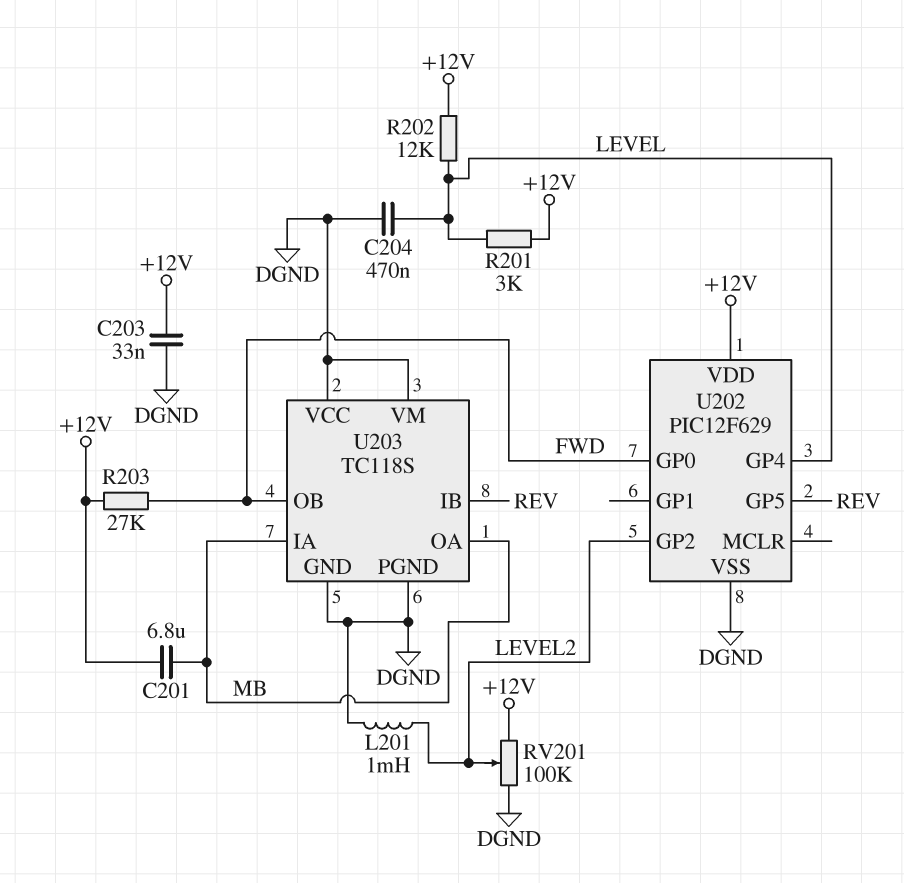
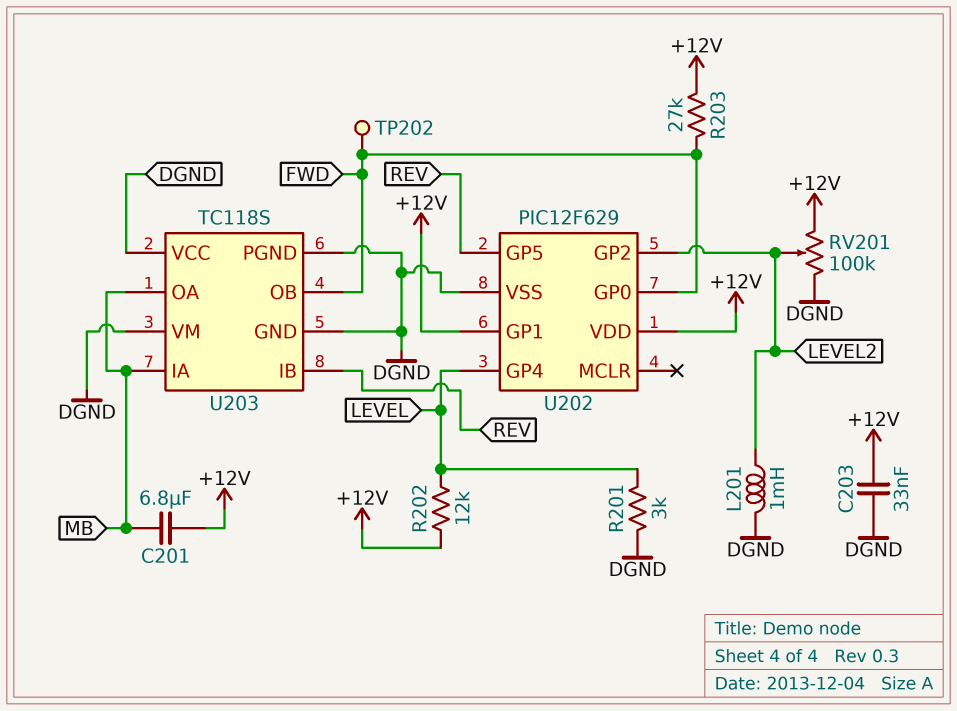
C204: 470nF (DGND, LEVEL) -> none
R201: 3k (+12V, LEVEL) -> 3k (DGND, LEVEL)
TP202: none -> test point (FWD)
U202 pin GP1: none -> +12V

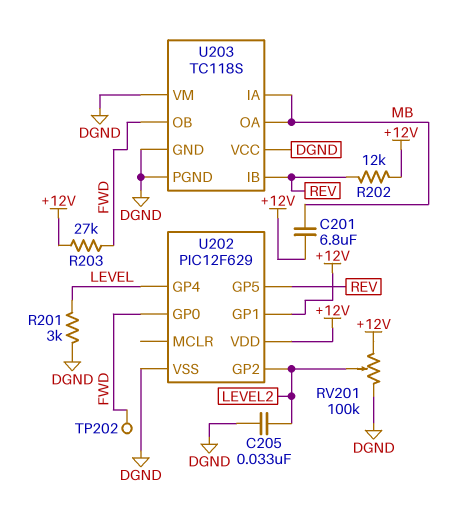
C203: 33nF (+12V, DGND) -> none
C205: none -> 33nF (DGND, LEVEL2)
L201: 1mH (DGND, LEVEL2) -> none
R202: 12k (+12V, LEVEL) -> 12k (+12V, REV)

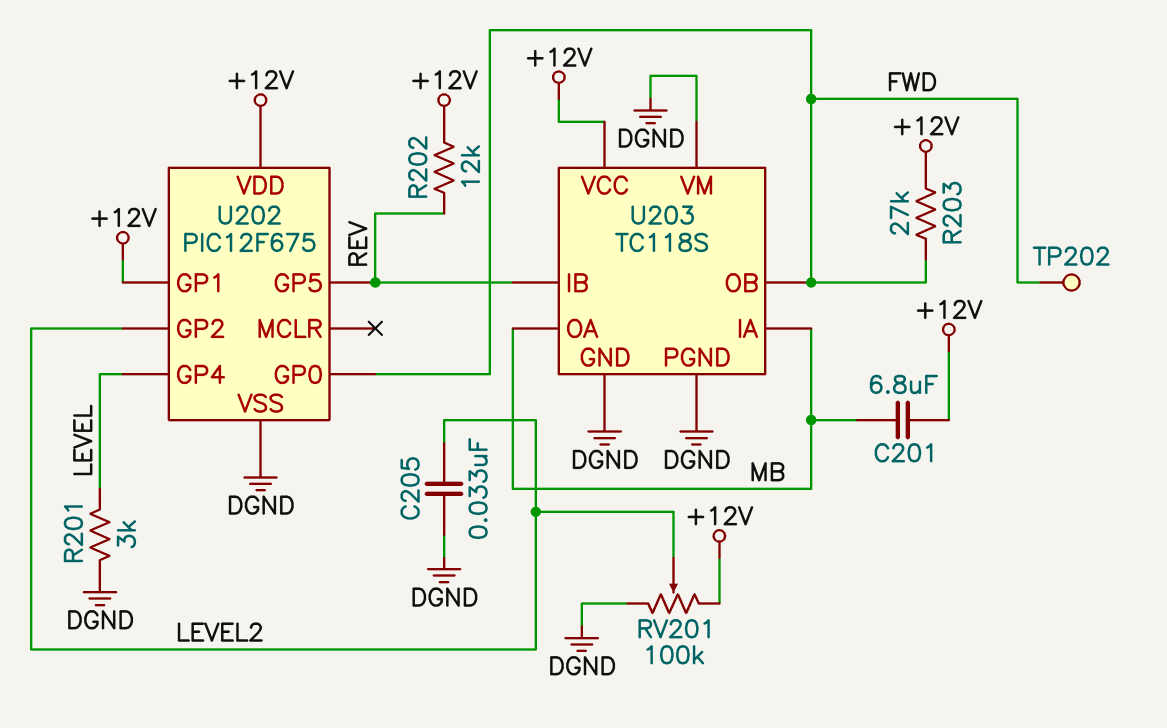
U202: PIC12F629 -> PIC12F675
U203 pin VCC: DGND -> +12V

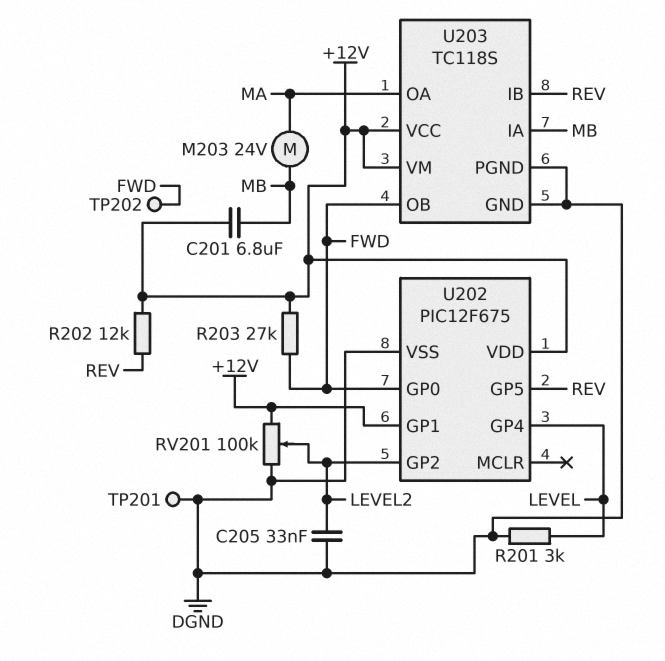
M203: none -> motor 24V (MA, MB)
TP201: none -> test point (DGND)
U203 pin OA: MB -> MA
U203 pin VM: DGND -> +12V

